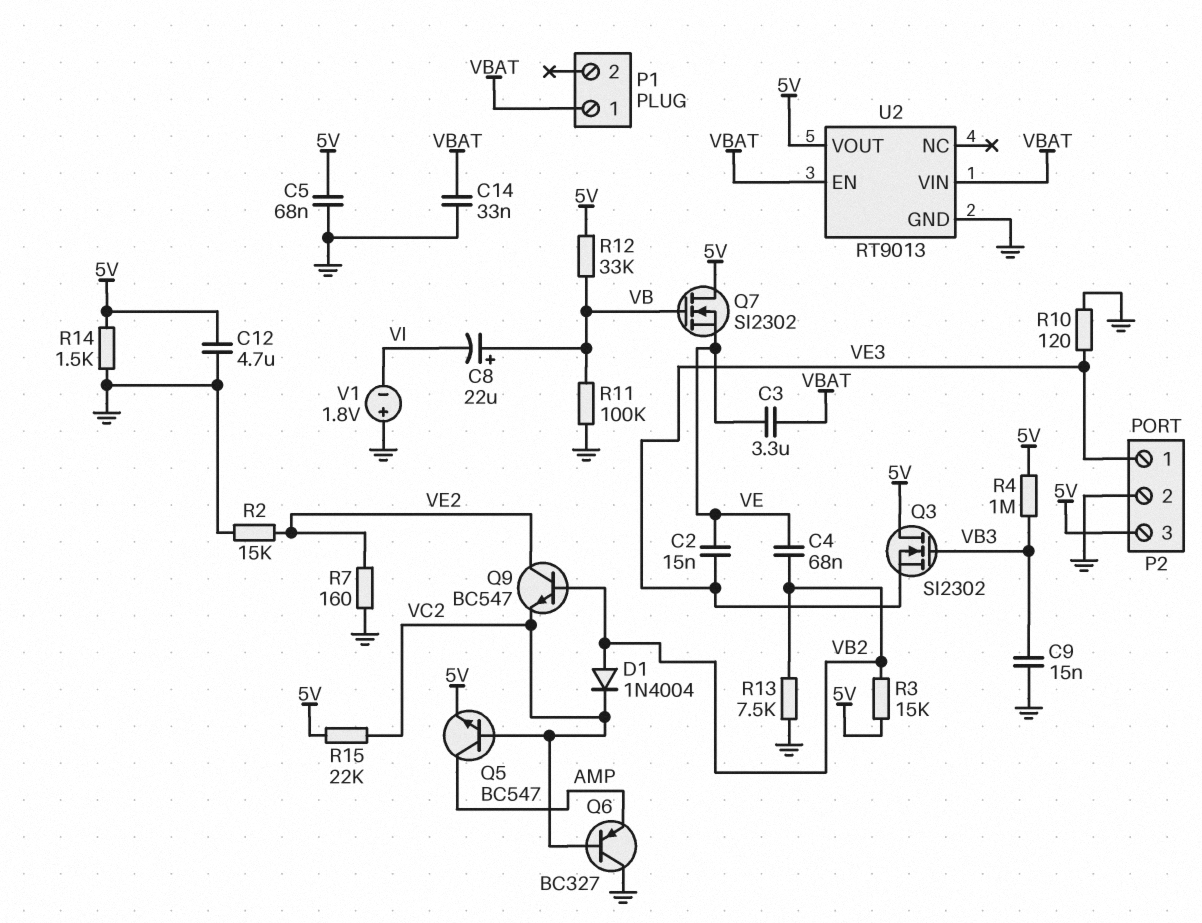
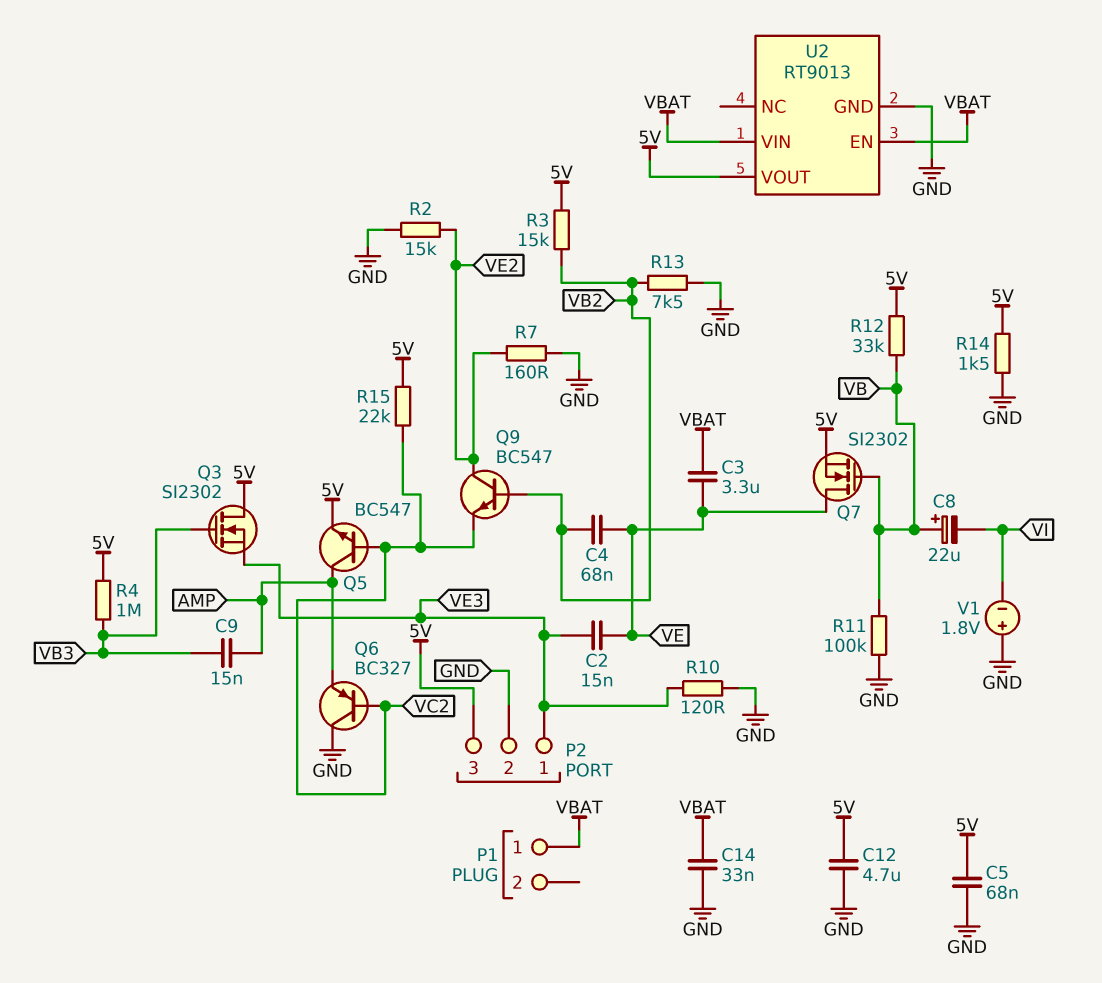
C9: 15nF (GND, VB3) -> 15nF (AMP, VB3)
D1: diode 1N4004 (A VB2, K VC2) -> none
Q7: NMOS SI2302 (G VB, D 5V, S VE) -> NMOS SI2302 (G VB, D VE, S 5V)

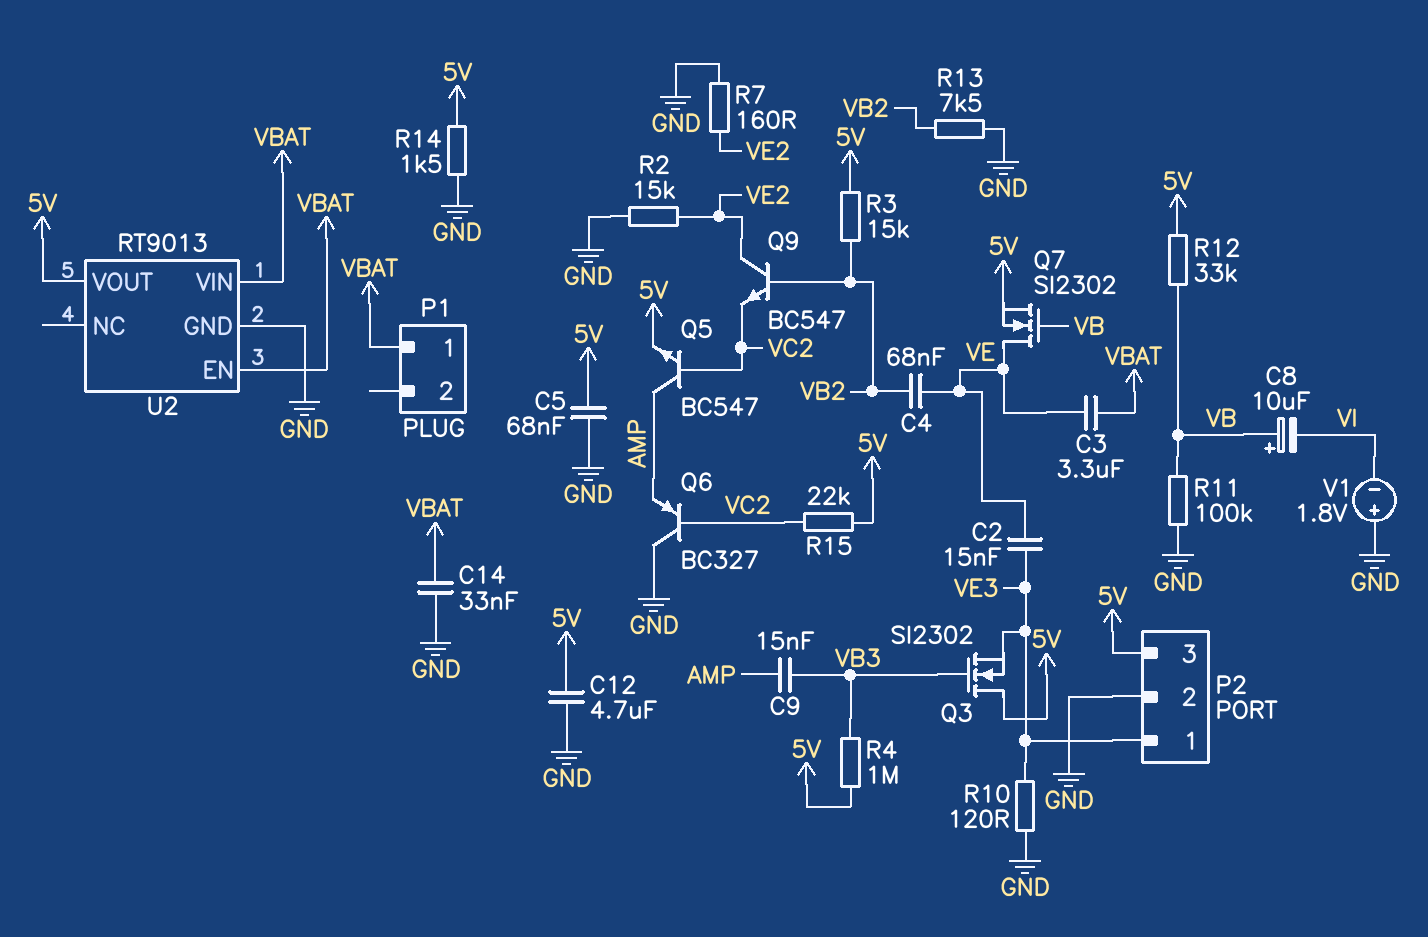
C8: 22uF (plus VB, minus VI) -> 10uF (plus VB, minus VI)

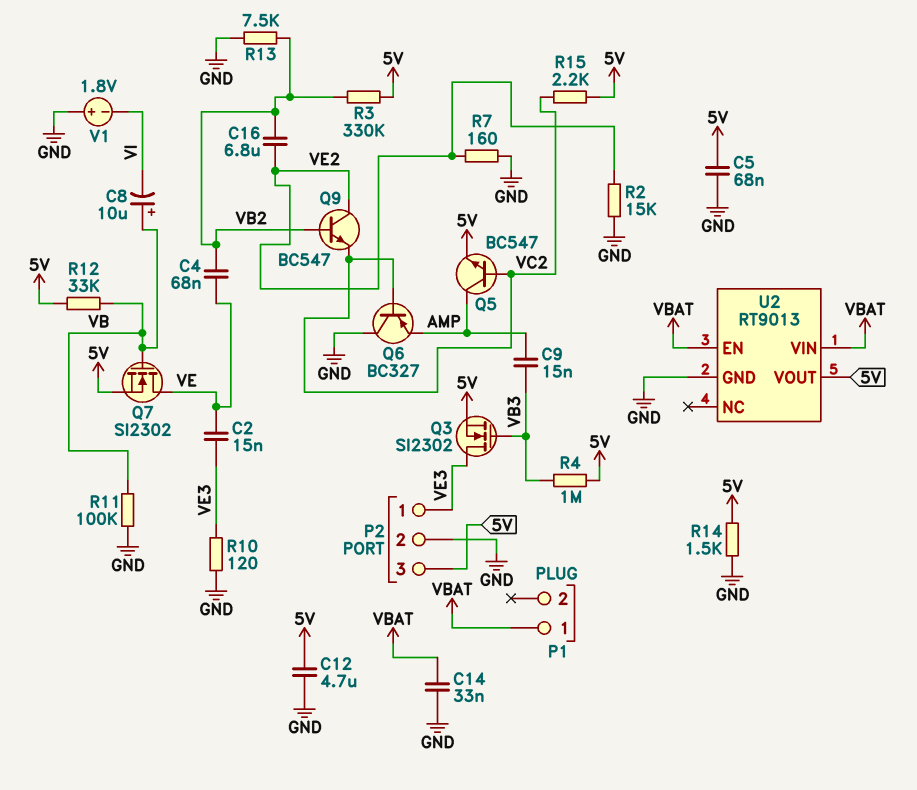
C3: 3.3uF (VBAT, VE) -> none
C16: none -> 6.8uF (VB2, VE2)
Q3: NMOS SI2302 (G VB3, D 5V, S VE3) -> NMOS SI2302 (G VB3, D VE3, S 5V)
R3: 15k (5V, VB2) -> 330k (5V, VB2)
R15: 22k (5V, VC2) -> 2.2k (5V, VC2)

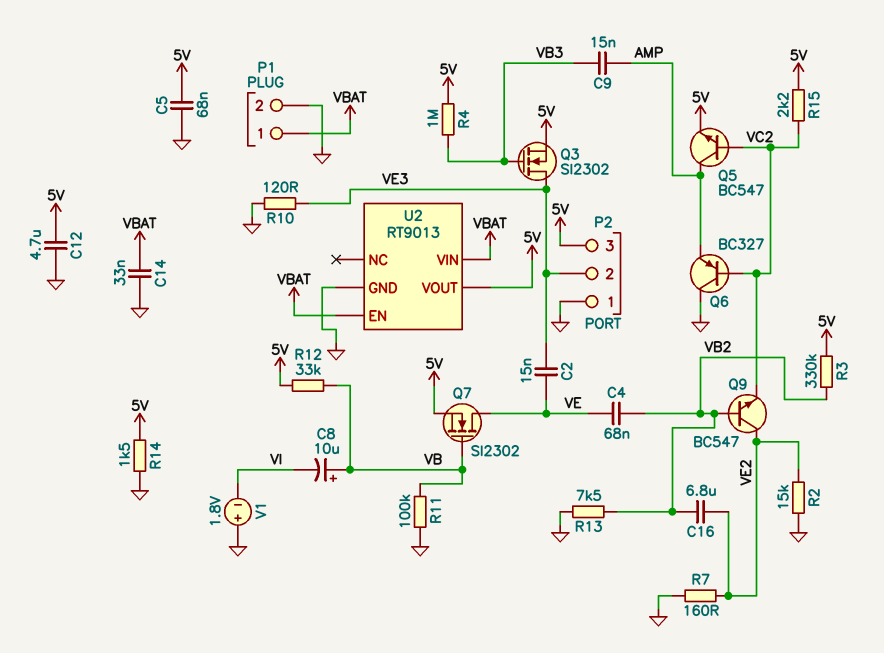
P1 pin 2: none -> GND
P2 pin 1: VE3 -> GND
P2 pin 2: GND -> VE3

